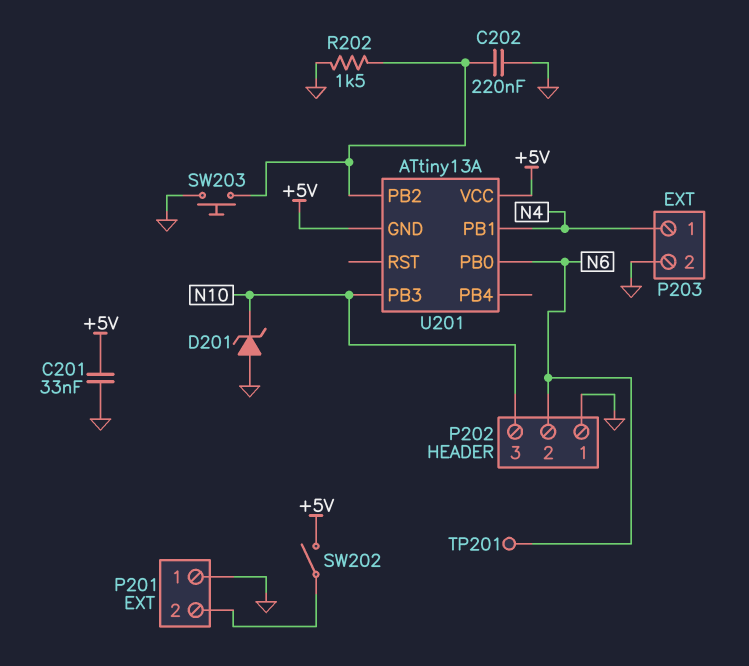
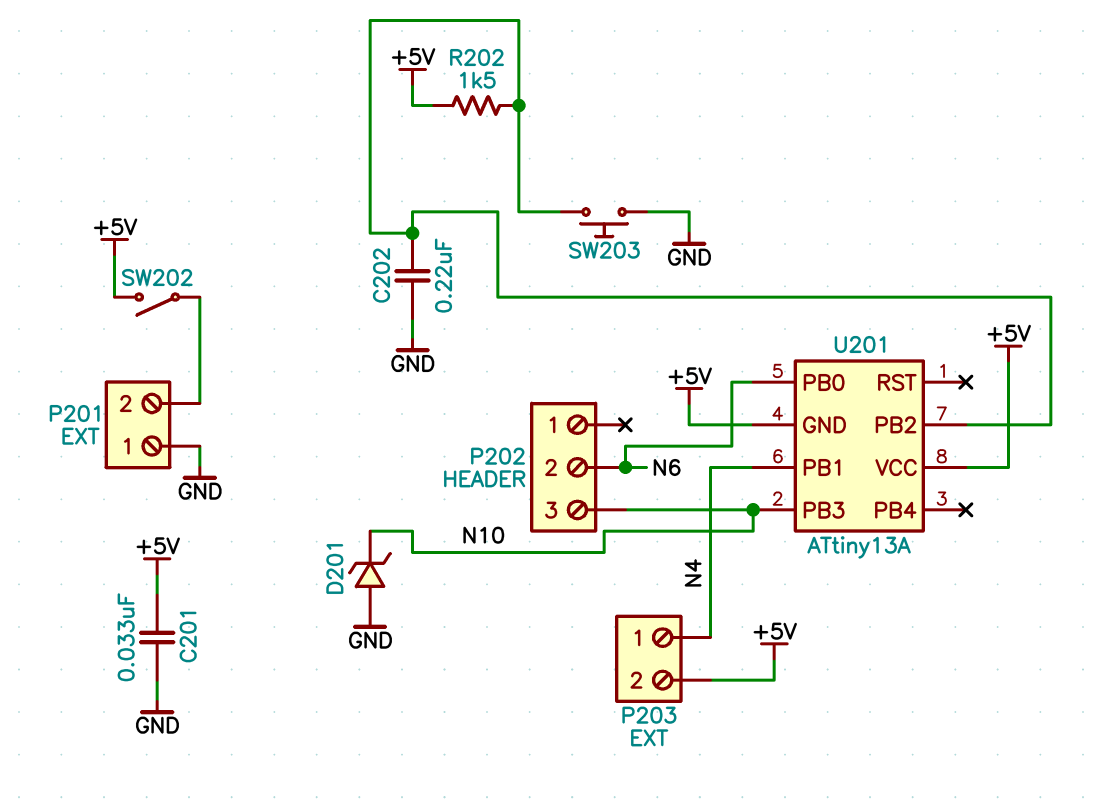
P202 pin 1: GND -> none
P203 pin 2: GND -> +5V
R202: 1.5k (GND, U201/PB2) -> 1.5k (+5V, U201/PB2)
TP201: test point (N6) -> none

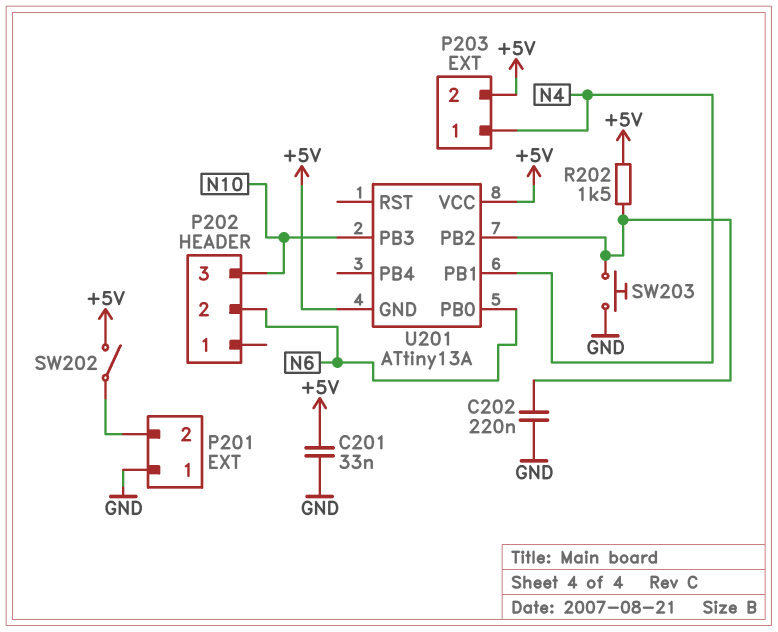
D201: zener (A GND, K N10) -> none

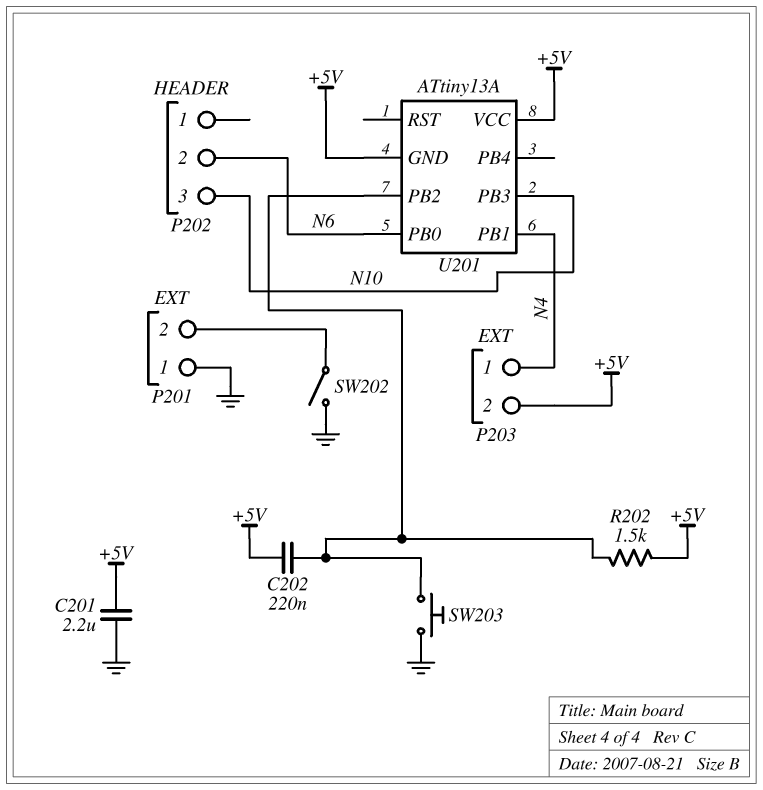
C201: 33nF (+5V, GND) -> 2.2uF (+5V, GND)
C202: 220nF (GND, U201/PB2) -> 220nF (+5V, U201/PB2)
SW202: switch (+5V, P201/2) -> switch (GND, P201/2)

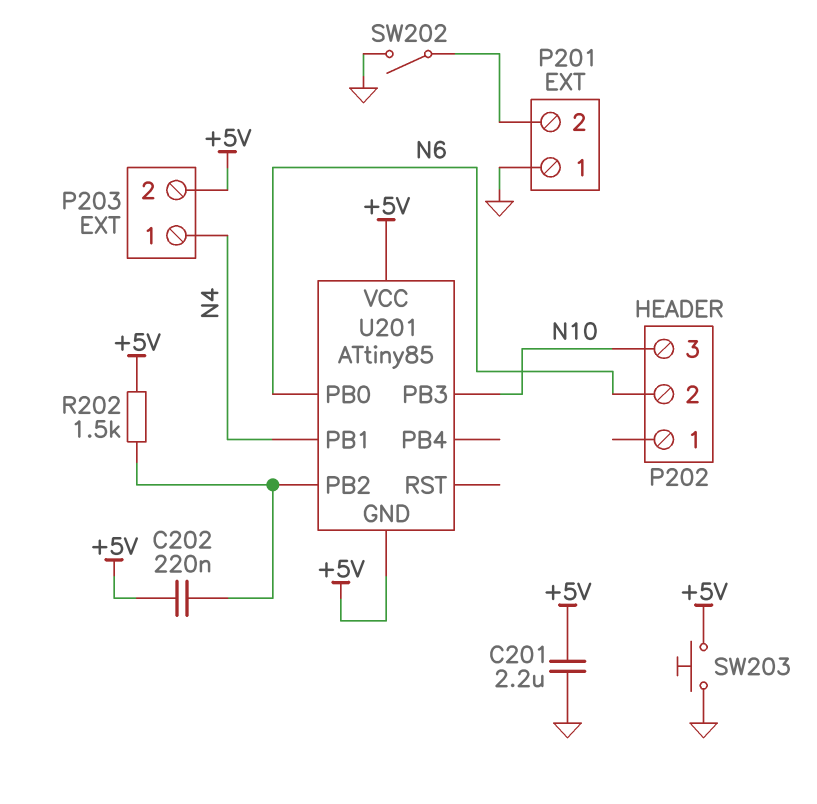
SW203: button (GND, U201/PB2) -> button (+5V, GND)
U201: ATtiny13A -> ATtiny85

